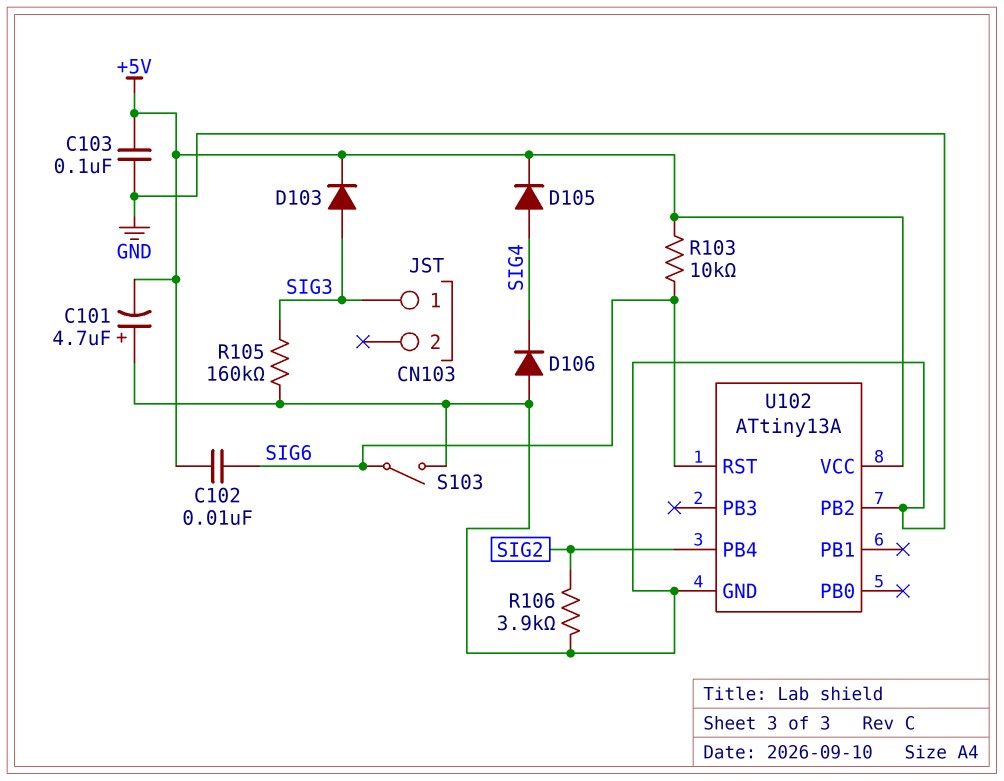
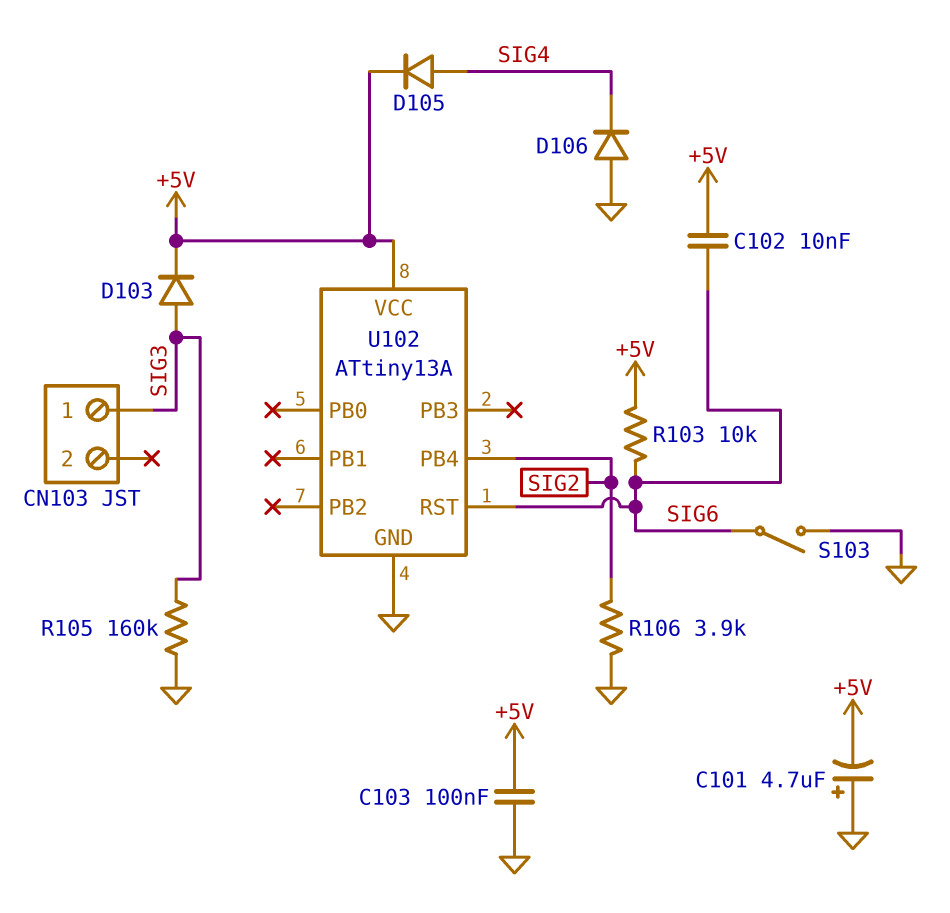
U102 pin PB2: GND -> none

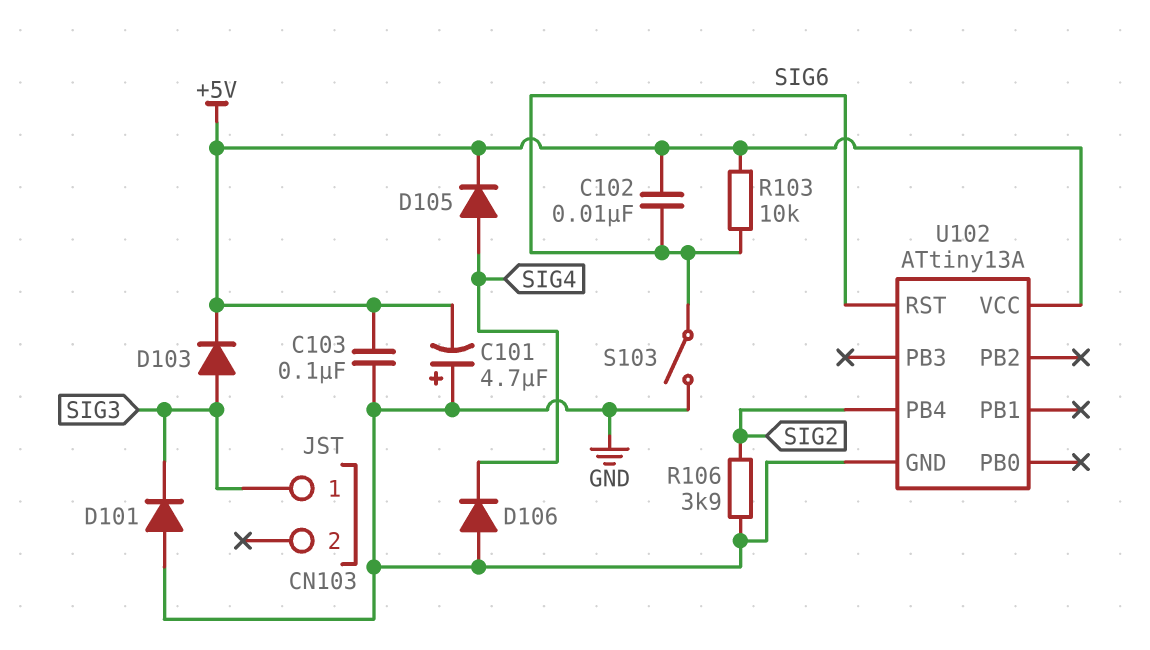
D101: none -> diode (A GND, K SIG3)
R105: 160k (GND, SIG3) -> none

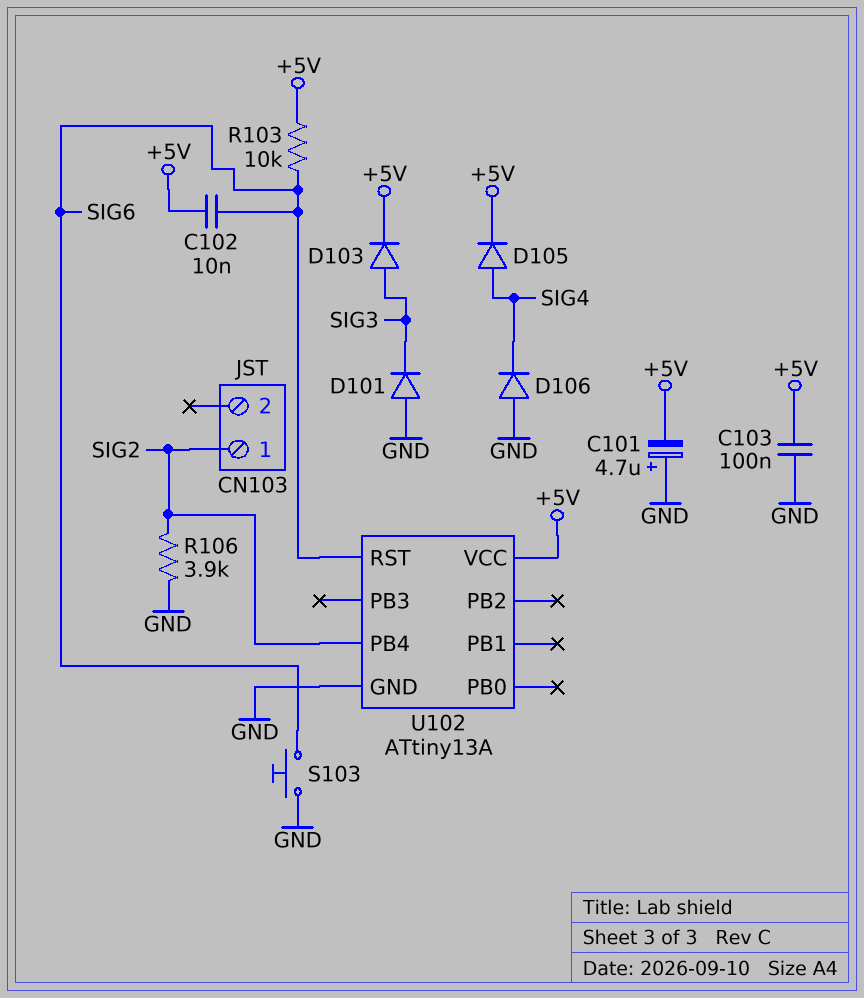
CN103 pin 1: SIG3 -> SIG2
S103: switch (GND, SIG6) -> button (GND, SIG6)

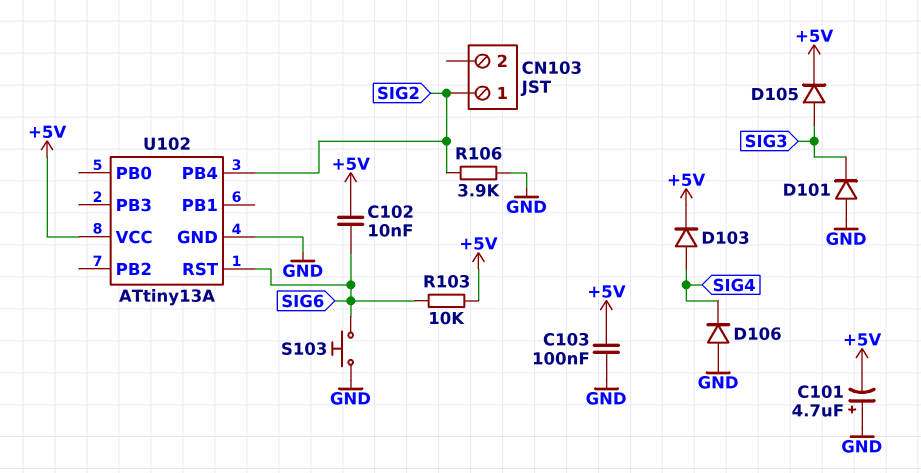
D103: diode (A SIG3, K +5V) -> diode (A SIG4, K +5V)
D105: diode (A SIG4, K +5V) -> diode (A SIG3, K +5V)

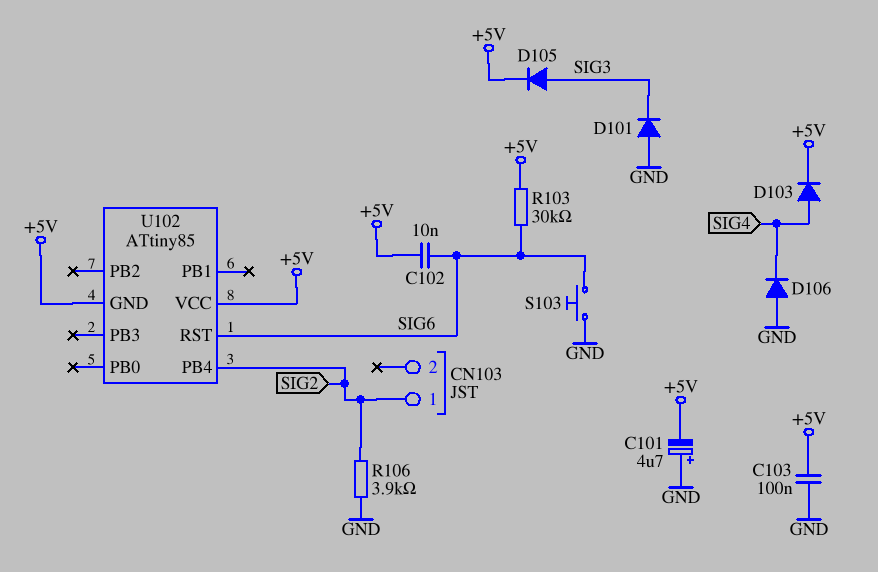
R103: 10k (+5V, SIG6) -> 30k (+5V, SIG6)
U102: ATtiny13A -> ATtiny85
U102 pin GND: GND -> +5V

